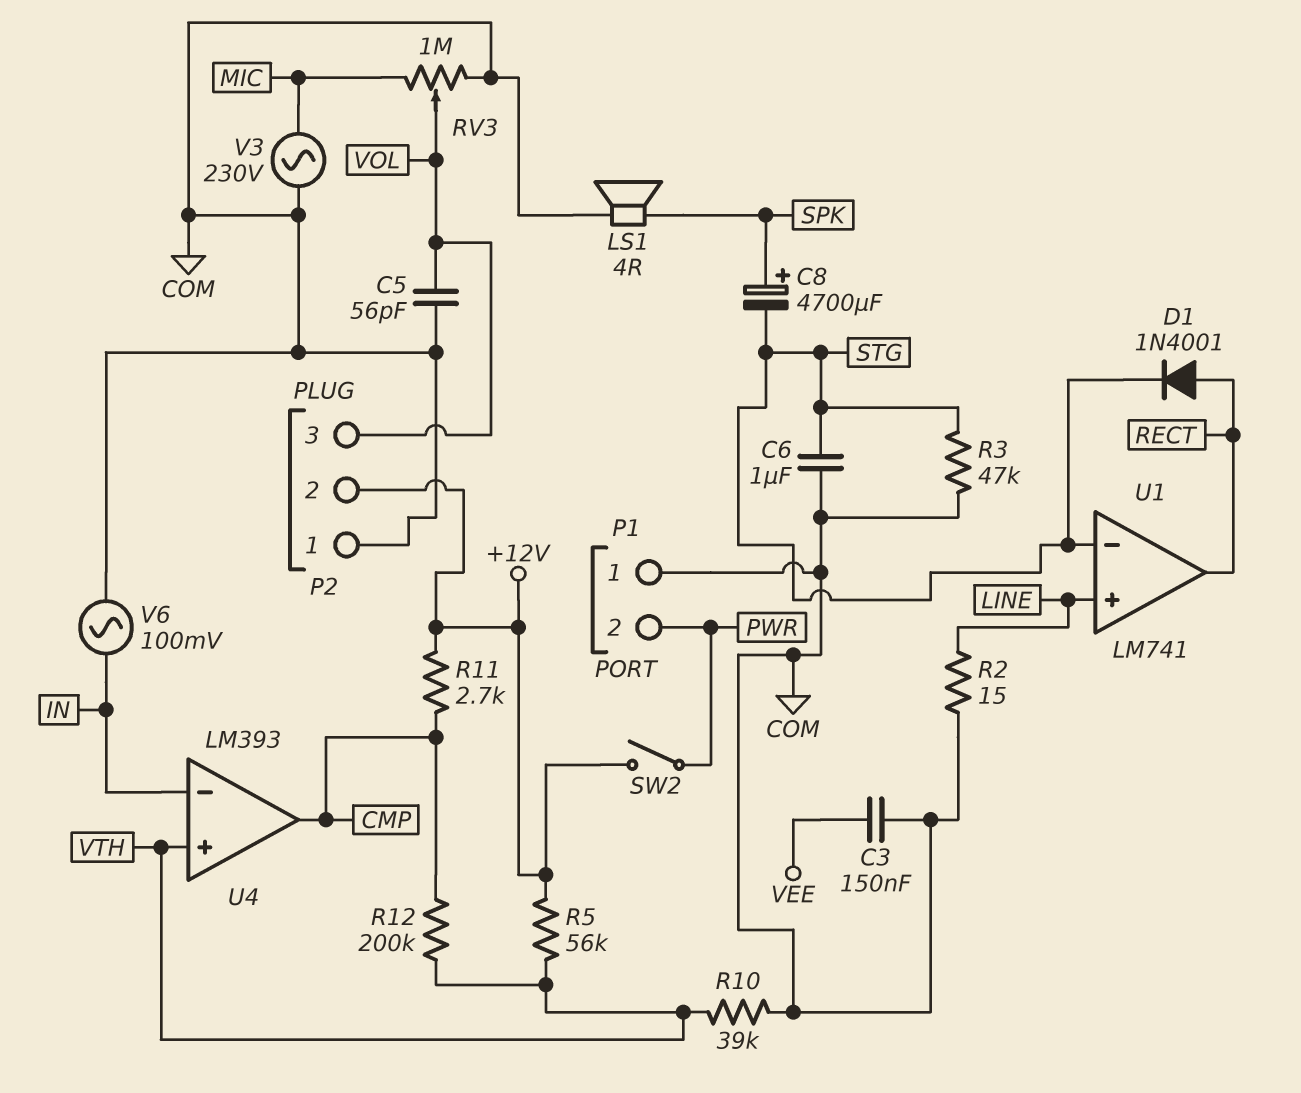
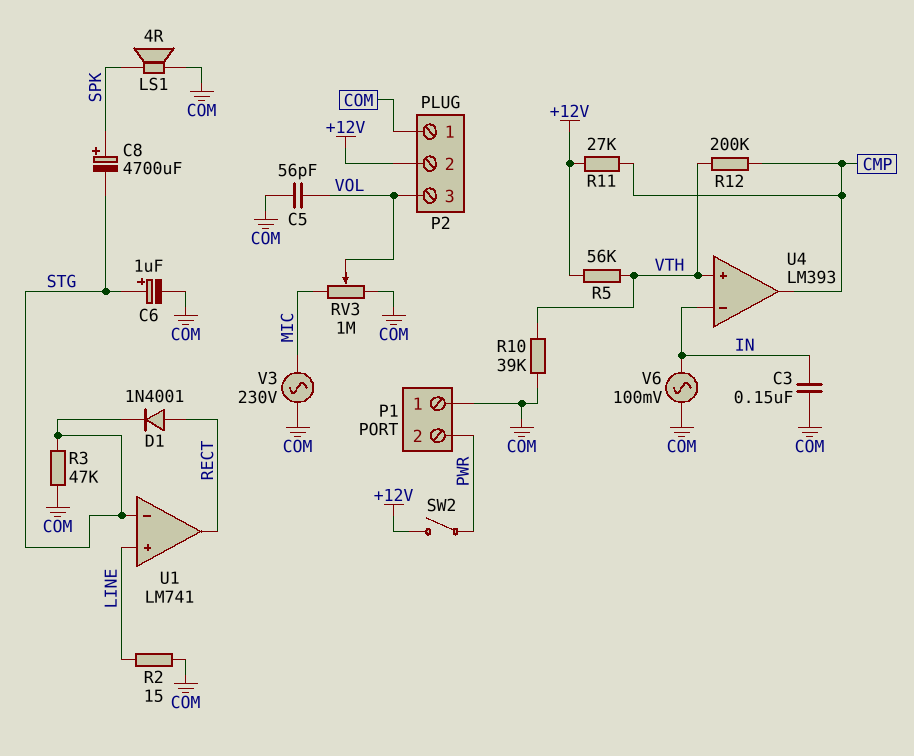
C3: 150nF (COM, VEE) -> 150nF (COM, IN)
C6: 1uF (COM, STG) -> 1uF (plus STG, minus COM)
R11: 2.7k (+12V, CMP) -> 27k (+12V, CMP)

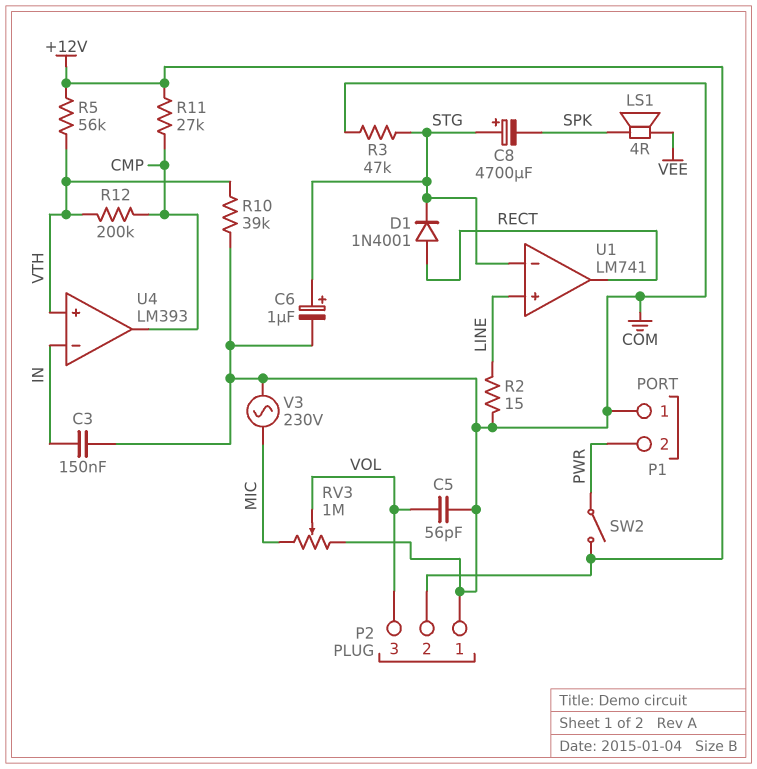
C8: 4700uF (plus SPK, minus STG) -> 4700uF (plus STG, minus SPK)
LS1: speaker 4R (COM, SPK) -> speaker 4R (SPK, VEE)
V6: AC 100mV (COM, IN) -> none

